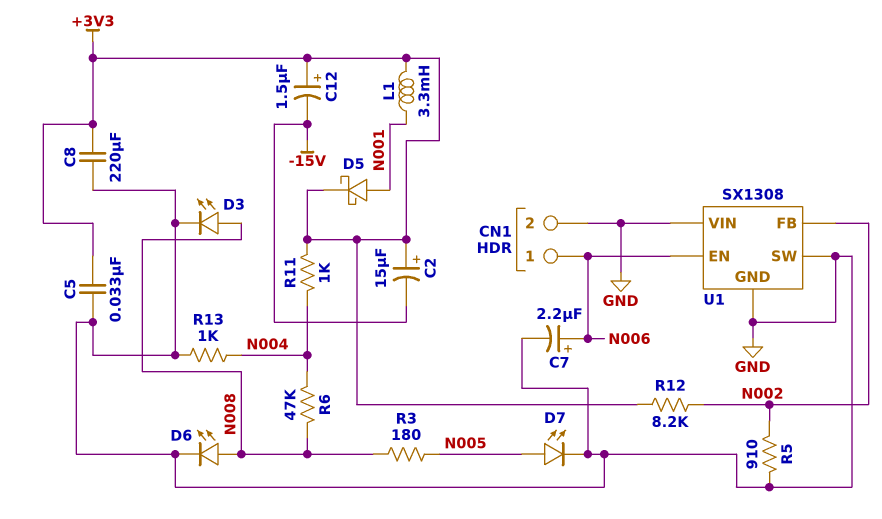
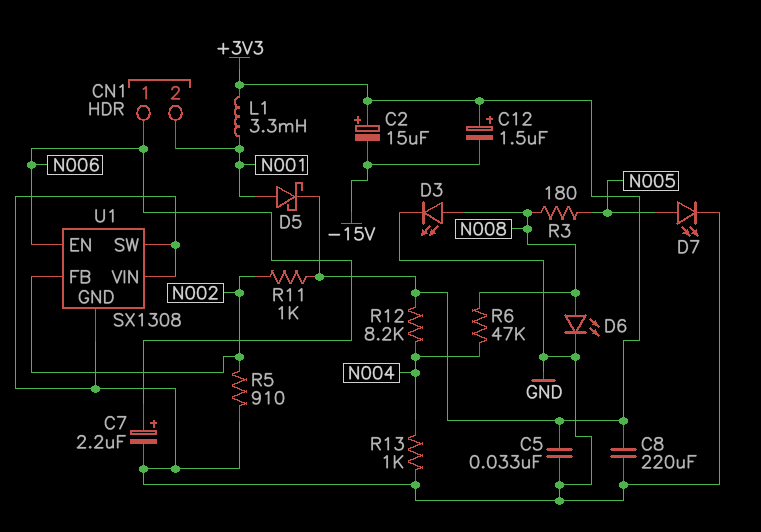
CN1 pin 2: GND -> N001
R11: 1k (+3V3, N004) -> 1k (+3V3, N002)
R12: 8.2k (+3V3, N002) -> 8.2k (+3V3, N004)

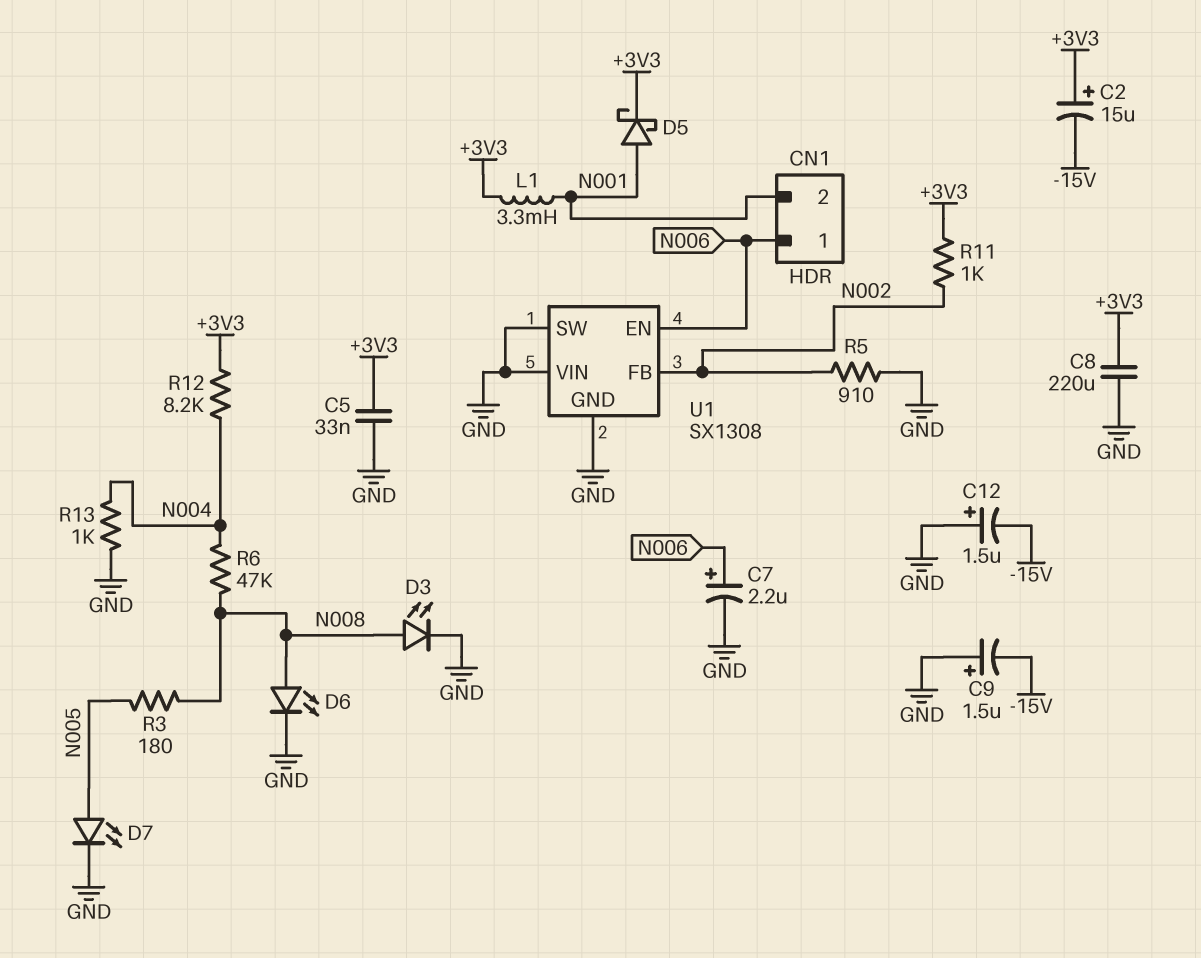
C9: none -> 1.5uF (plus GND, minus -15V)
C12: 1.5uF (plus +3V3, minus -15V) -> 1.5uF (plus GND, minus -15V)

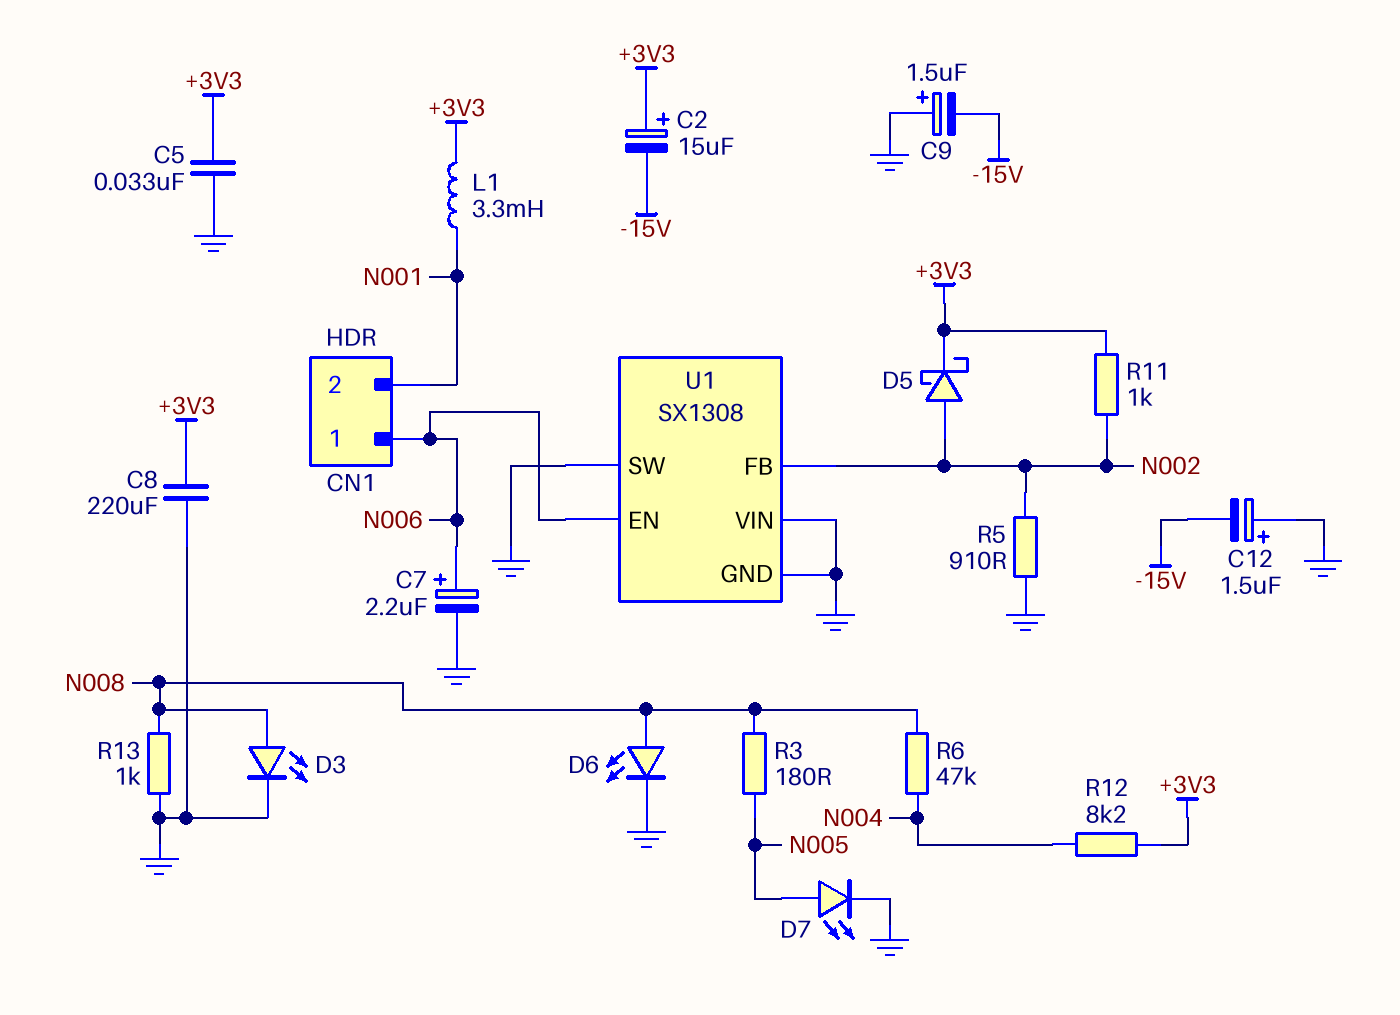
D5: schottky (A N001, K +3V3) -> schottky (A N002, K +3V3)
R13: 1k (GND, N004) -> 1k (GND, N008)

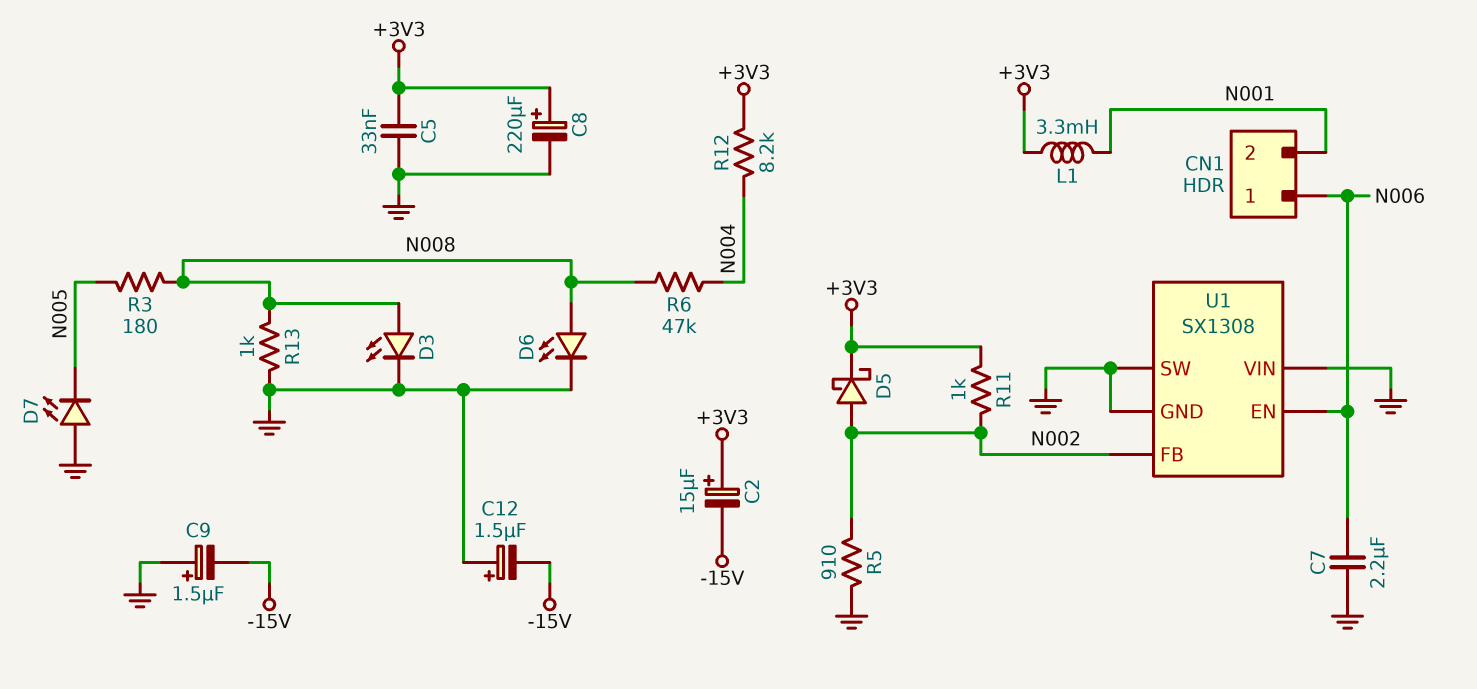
C7: 2.2uF (plus N006, minus GND) -> 2.2uF (GND, N006)
C8: 220uF (+3V3, GND) -> 220uF (plus +3V3, minus GND)
D7: LED (A N005, K GND) -> LED (A GND, K N005)

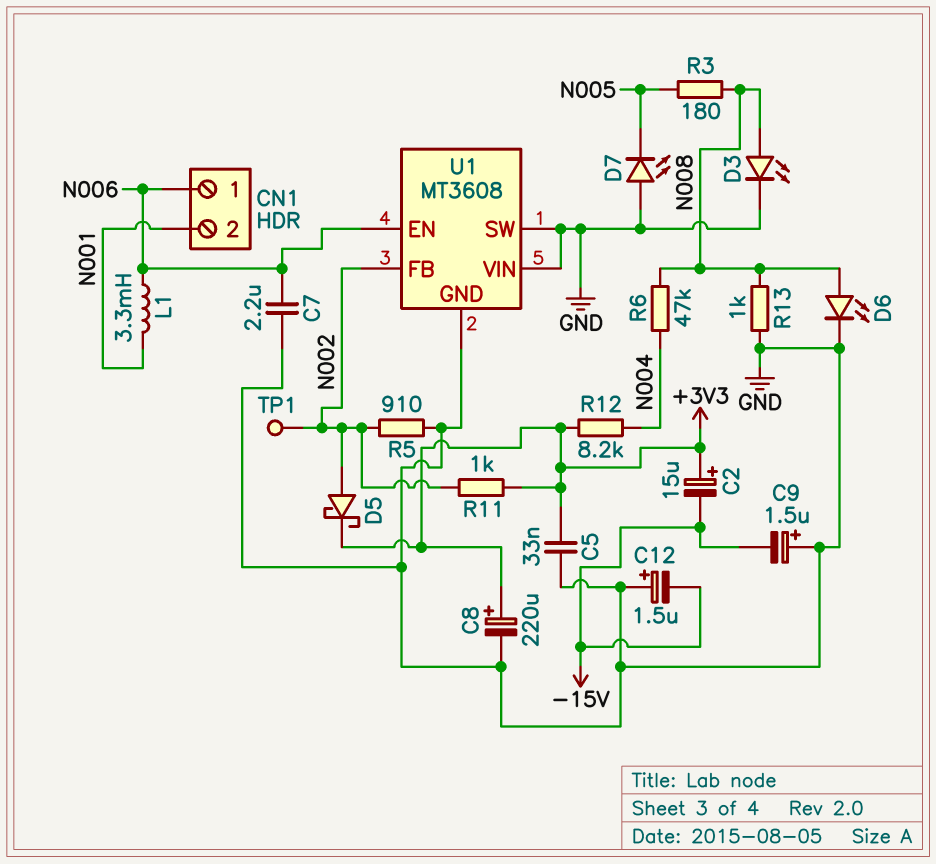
L1: 3.3mH (+3V3, N001) -> 3.3mH (N001, N006)
TP1: none -> test point (N002)
U1: SX1308 -> MT3608

